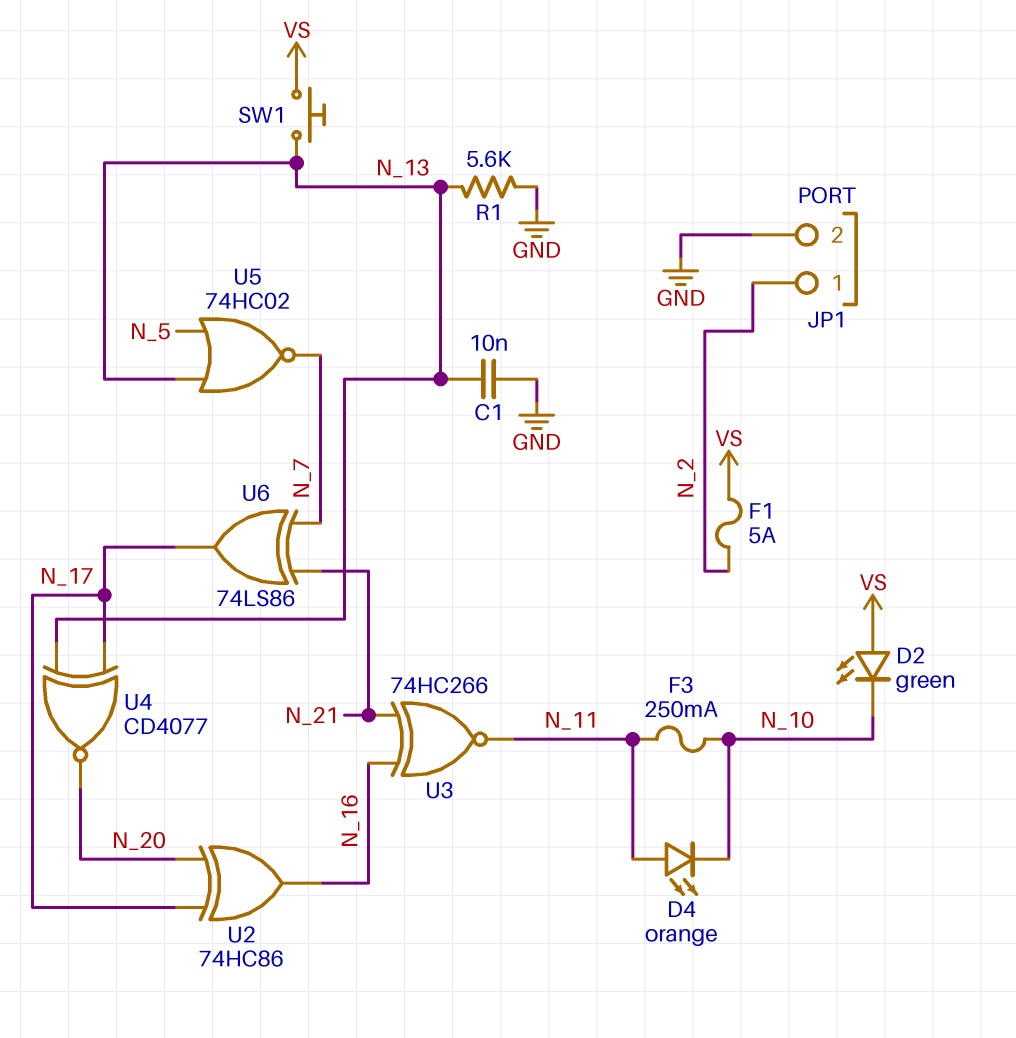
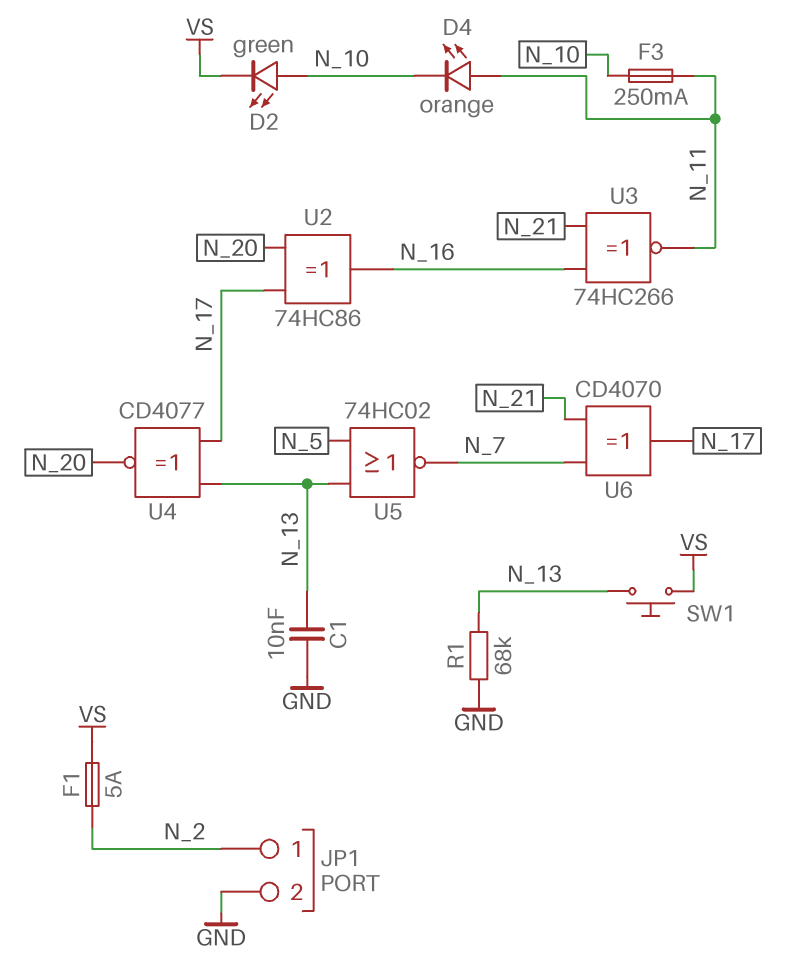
D2: LED green (A VS, K N_10) -> LED green (A N_10, K VS)
R1: 5.6k (GND, N_13) -> 68k (GND, N_13)
U6: XOR 74LS86 (in N_7, in N_21, out N_17) -> XOR CD4070 (in N_7, in N_21, out N_17)

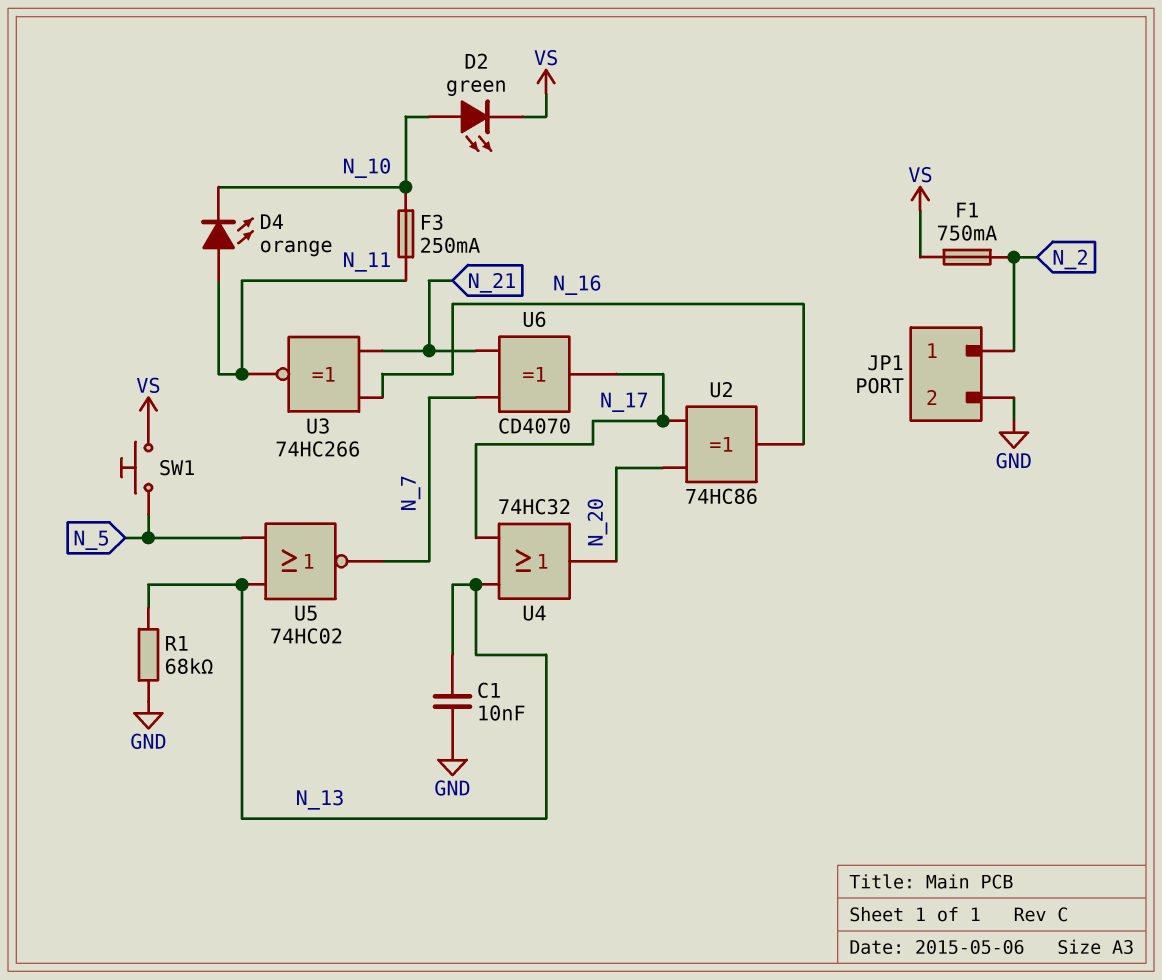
F1: 5A (N_2, VS) -> 750mA (N_2, VS)
SW1: button (N_13, VS) -> button (N_5, VS)
U4: XNOR CD4077 (in N_13, in N_17, out N_20) -> OR 74HC32 (in N_13, in N_17, out N_20)

